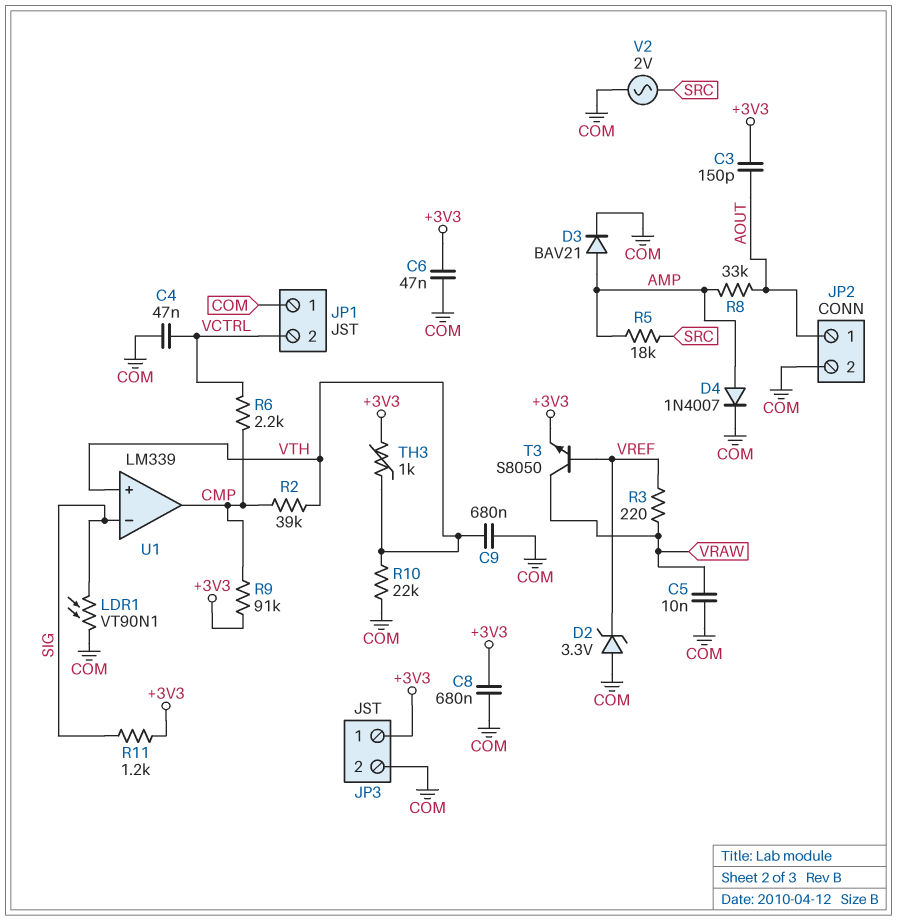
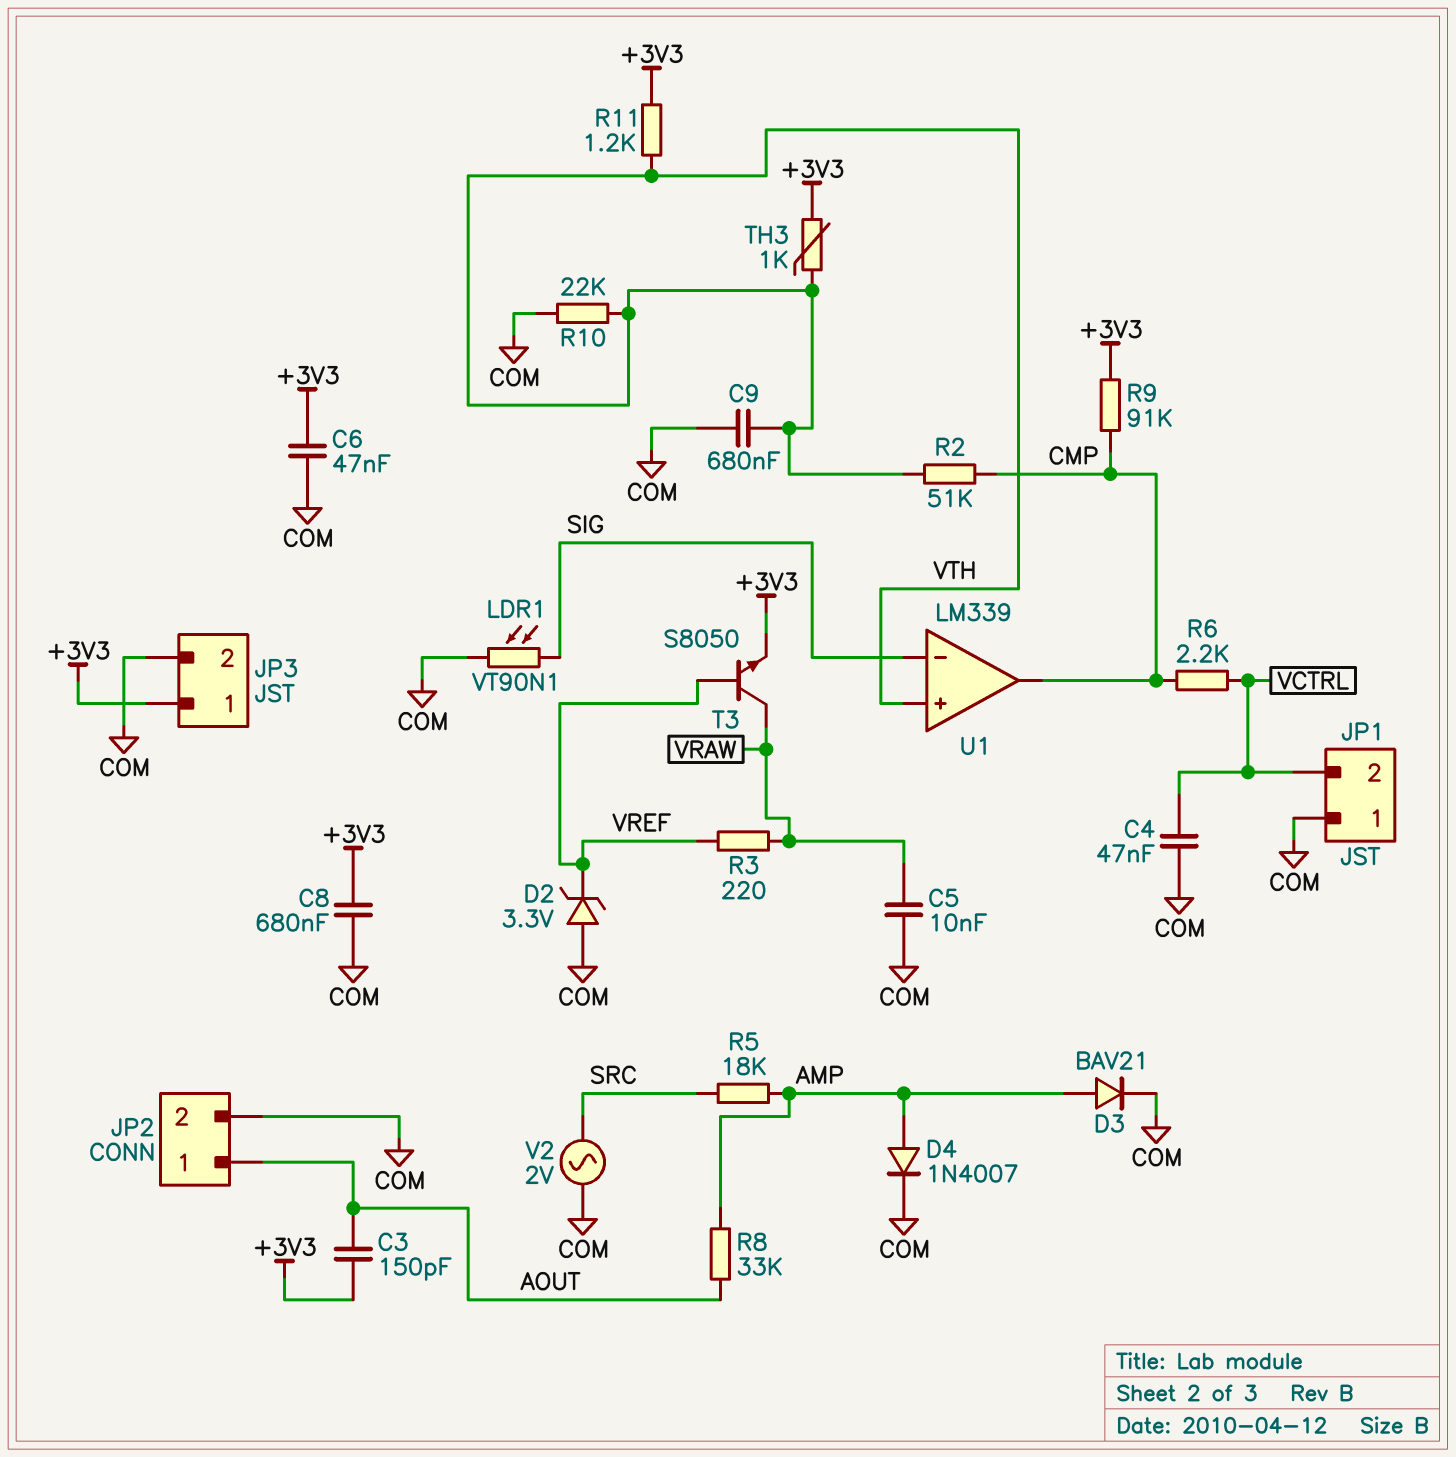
R2: 39k (CMP, VTH) -> 51k (CMP, VTH)
R11: 1.2k (+3V3, SIG) -> 1.2k (+3V3, VTH)

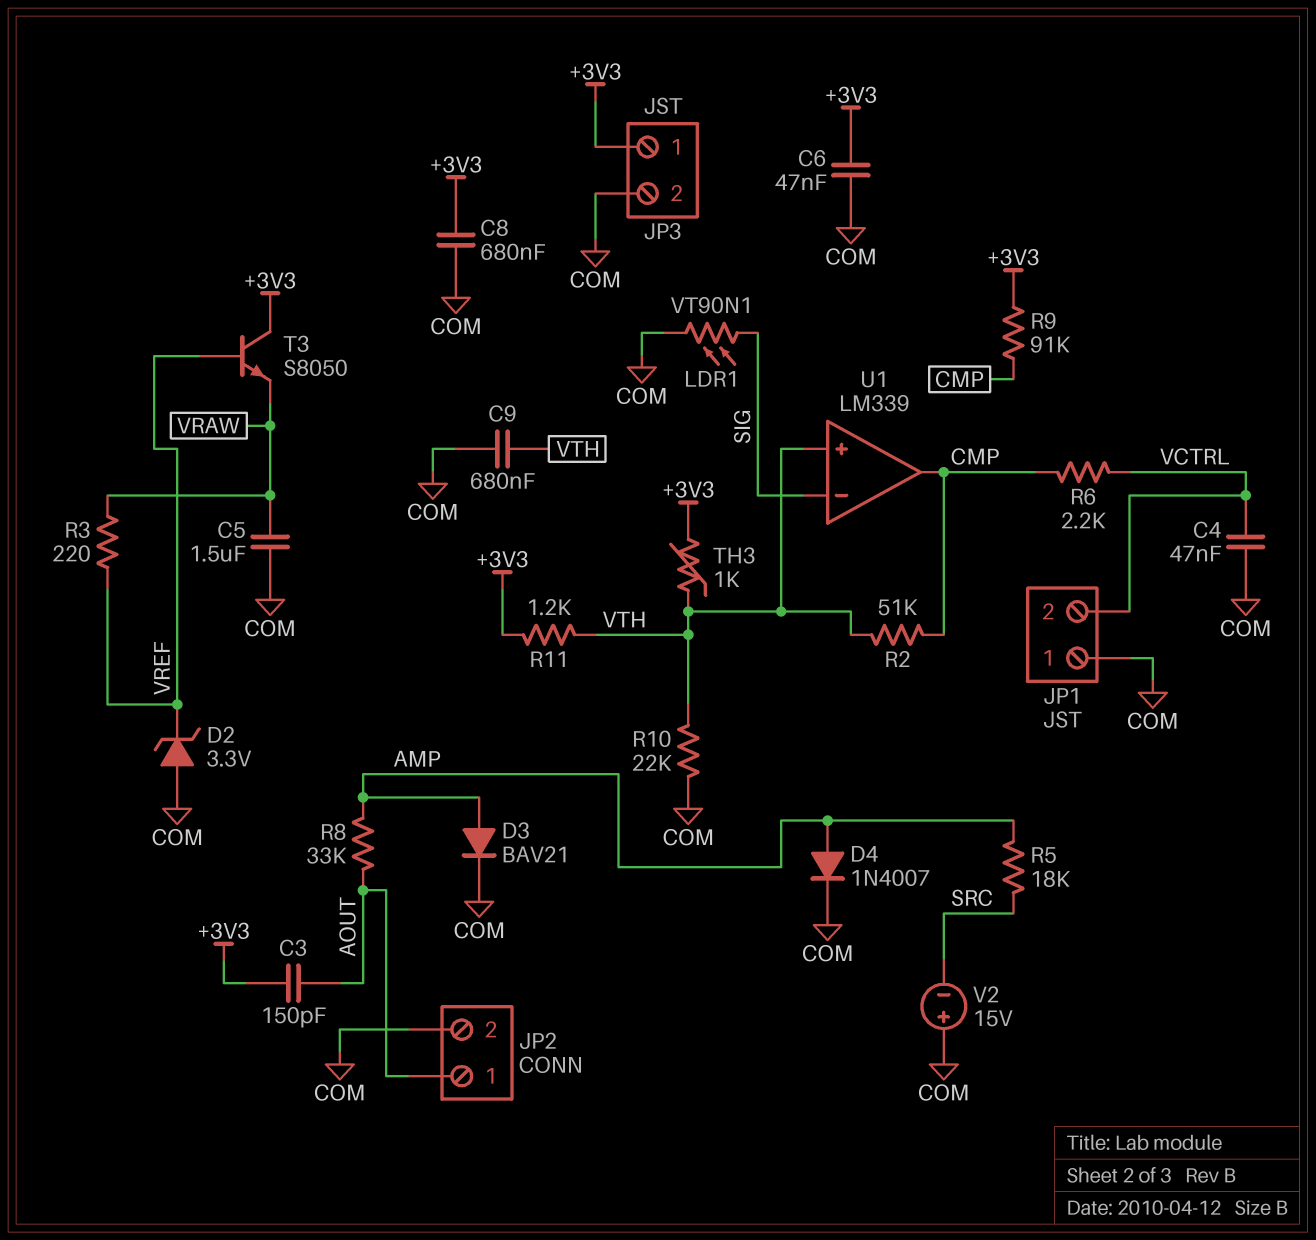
C5: 10nF (COM, VRAW) -> 1.5uF (COM, VRAW)
T3: NPN S8050 (B VREF, C VRAW, E +3V3) -> NPN S8050 (B VREF, C +3V3, E VRAW)
V2: AC 2V (COM, SRC) -> 15V (plus COM, minus SRC)

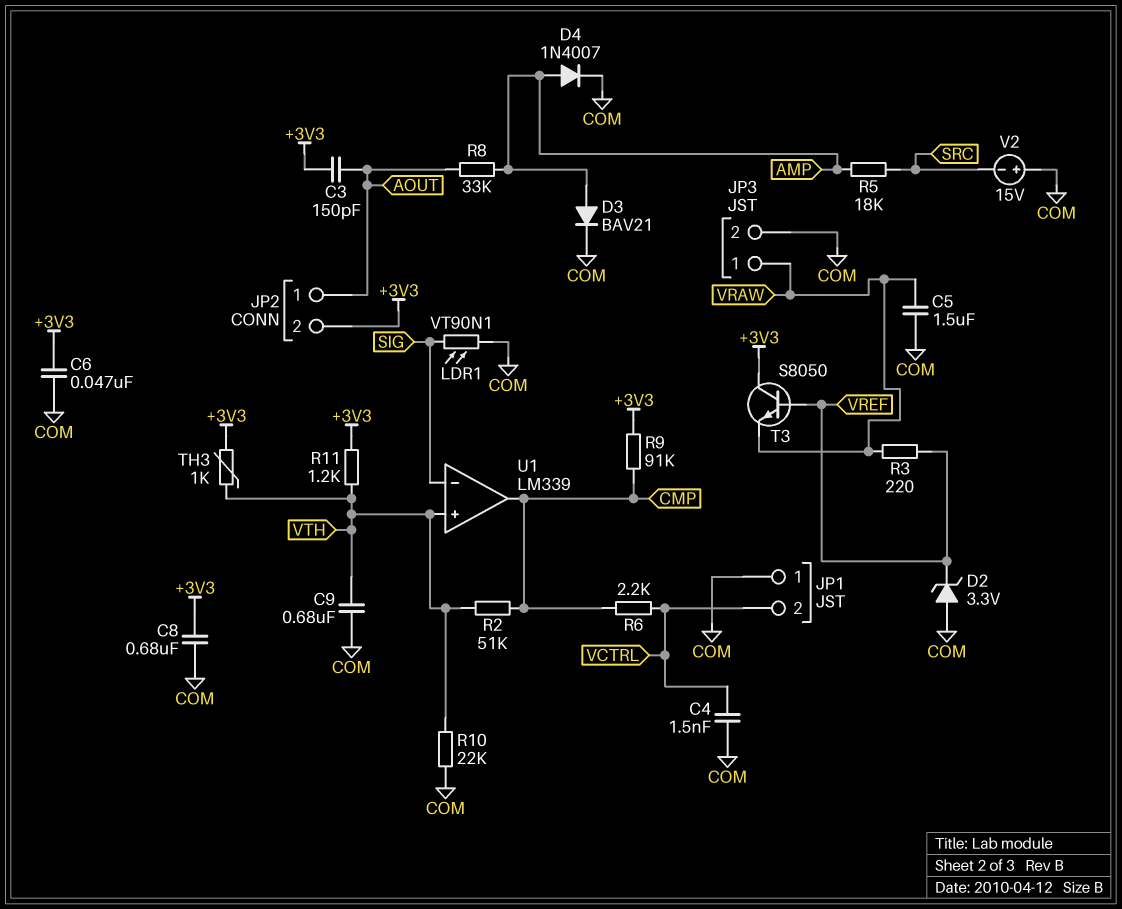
C4: 47nF (COM, VCTRL) -> 1.5nF (COM, VCTRL)
JP2 pin 2: COM -> +3V3
JP3 pin 1: +3V3 -> VRAW

